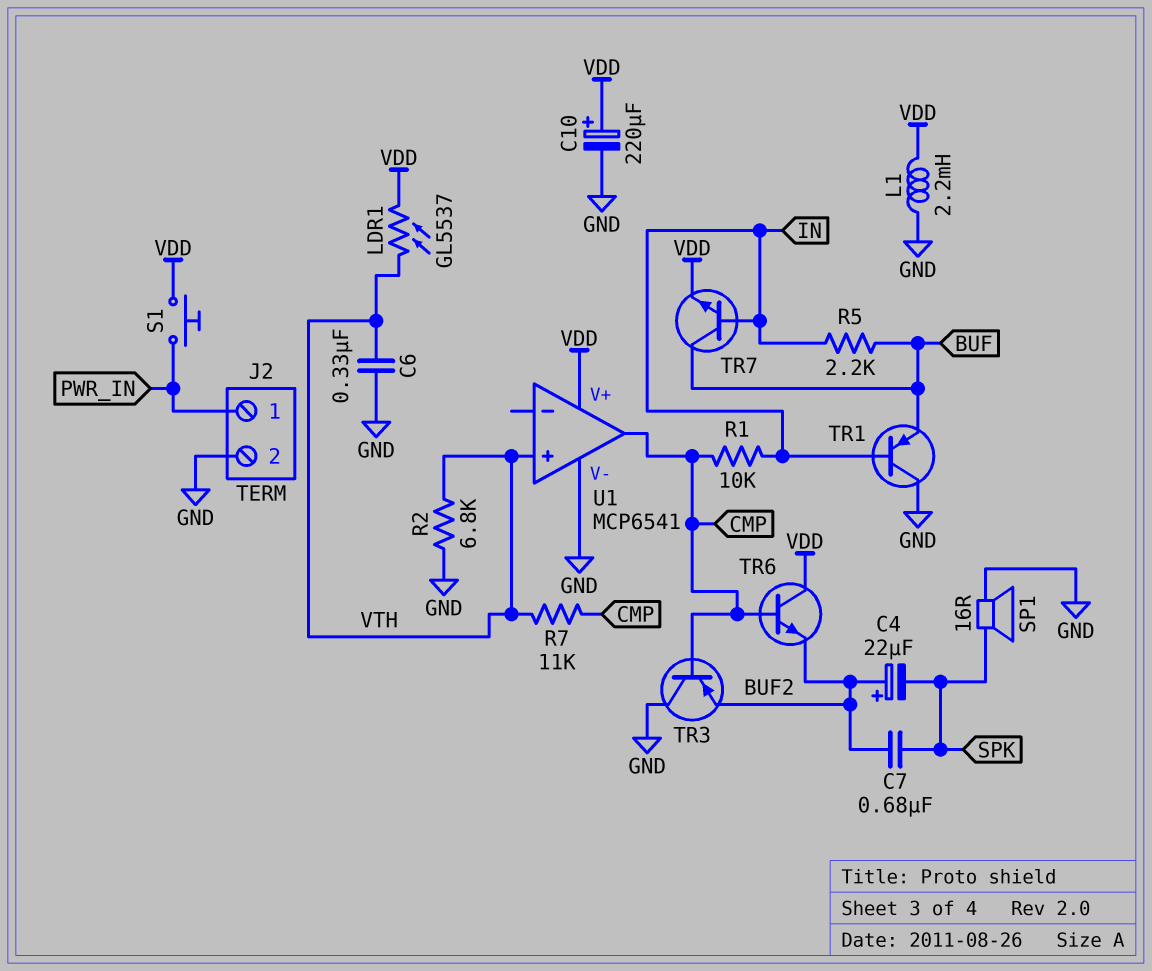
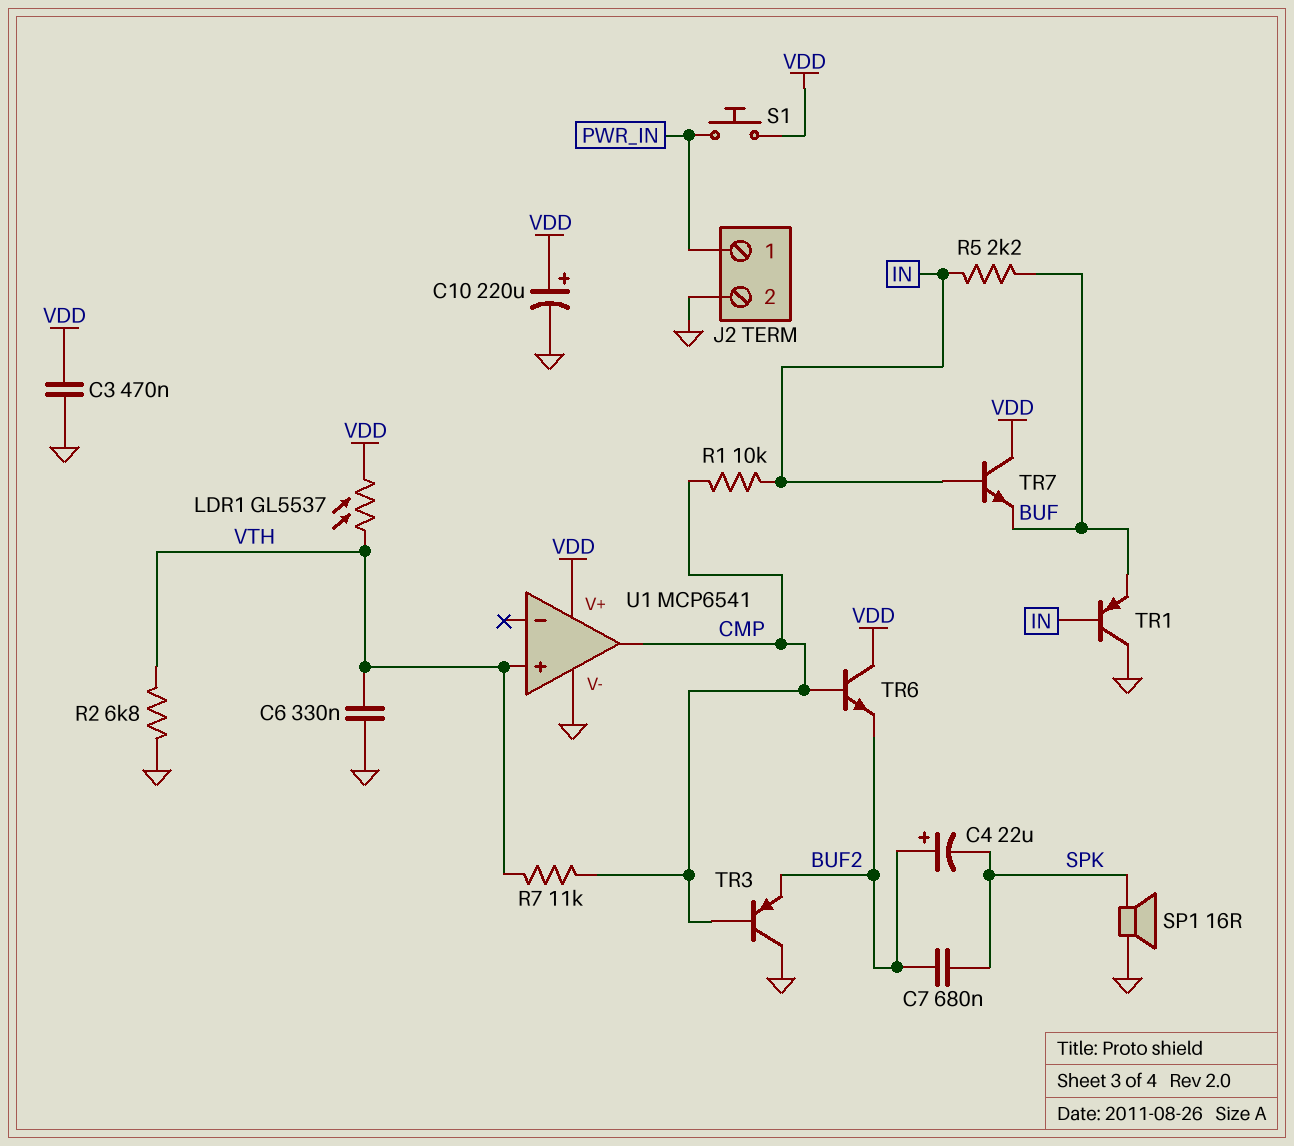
C3: none -> 470nF (GND, VDD)
L1: 2.2mH (GND, VDD) -> none
TR7: NPN (B IN, C BUF, E VDD) -> NPN (B IN, C VDD, E BUF)

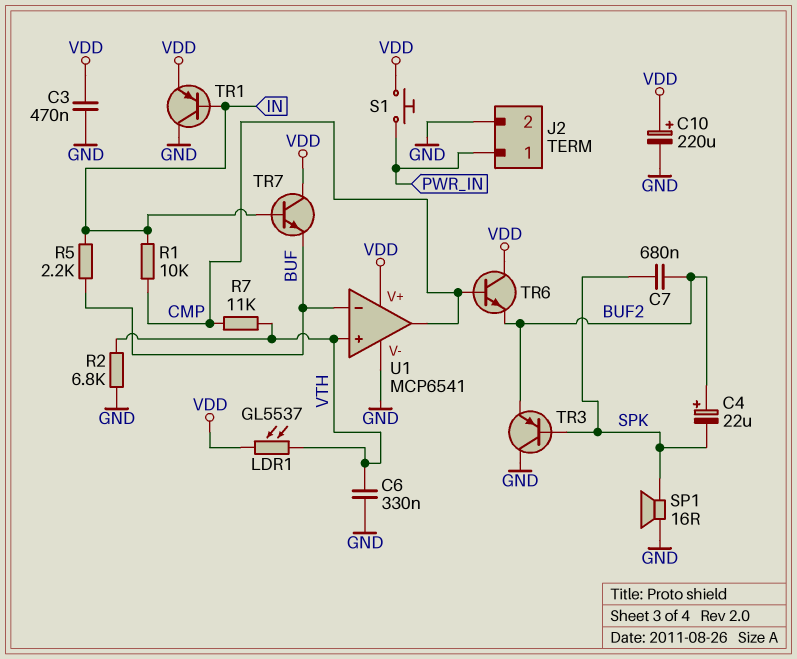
TR1: PNP (B IN, C GND, E BUF) -> PNP (B IN, C GND, E VDD)
TR3: PNP (B CMP, C GND, E BUF2) -> PNP (B SPK, C GND, E BUF2)
U1 pin in-: none -> BUF

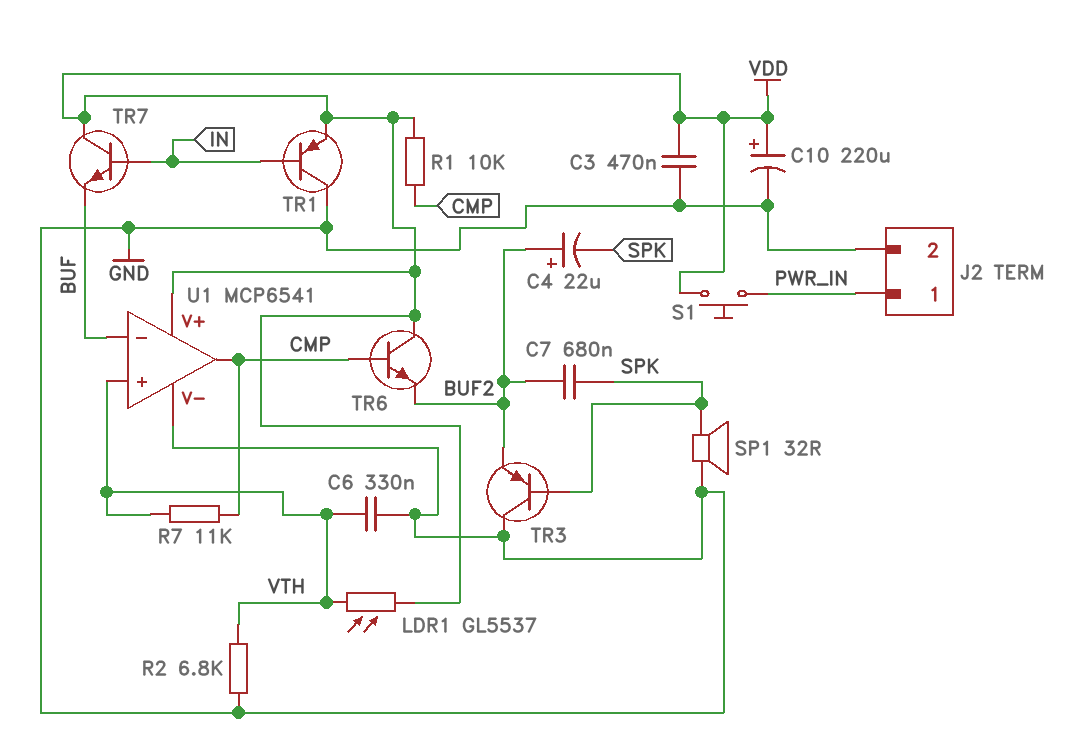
R1: 10k (CMP, IN) -> 10k (CMP, VDD)
R5: 2.2k (BUF, IN) -> none
SP1: speaker 16R (GND, SPK) -> speaker 32R (GND, SPK)

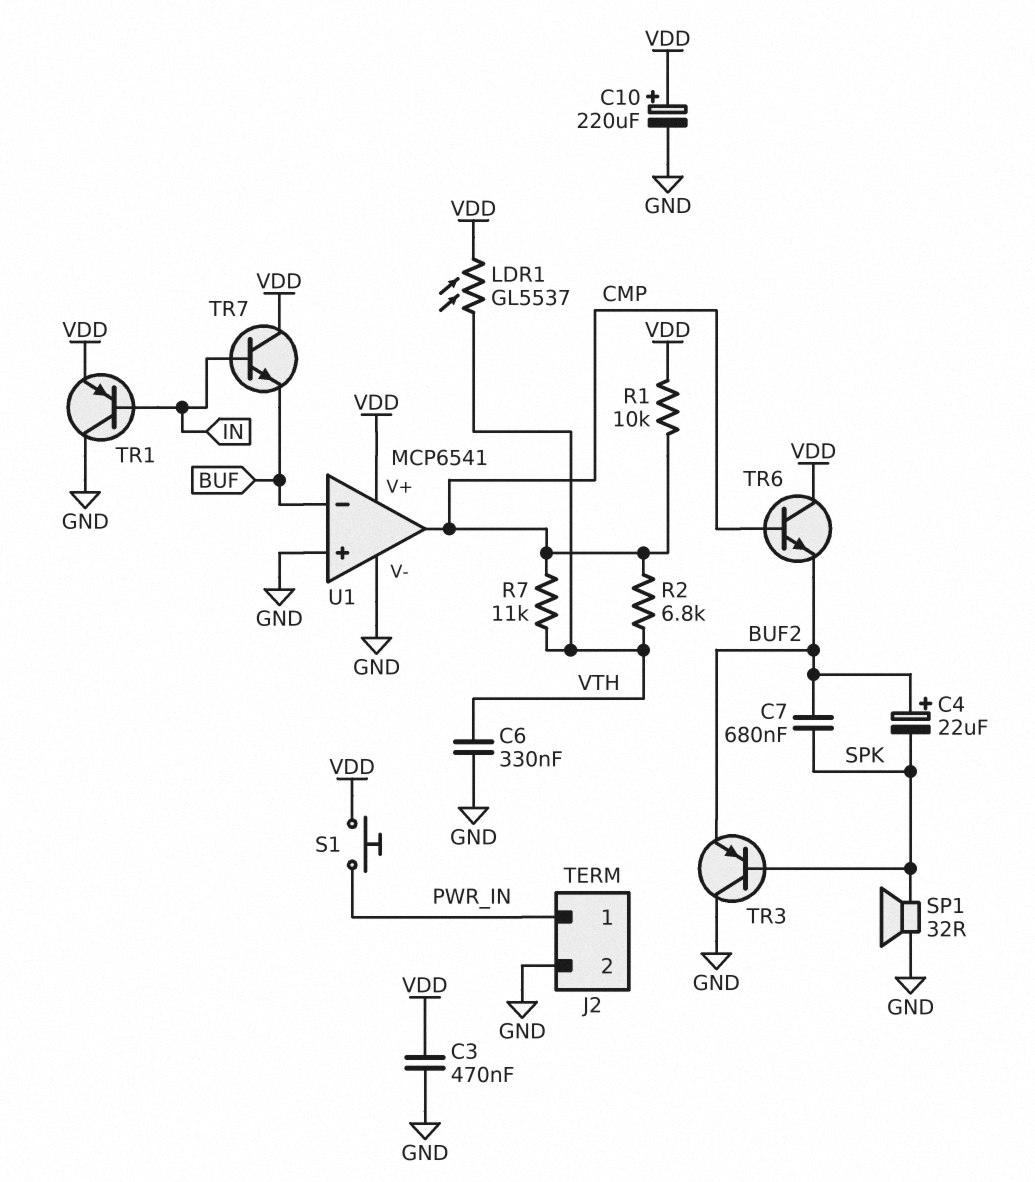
R2: 6.8k (GND, VTH) -> 6.8k (CMP, VTH)
U1 pin in+: VTH -> GND

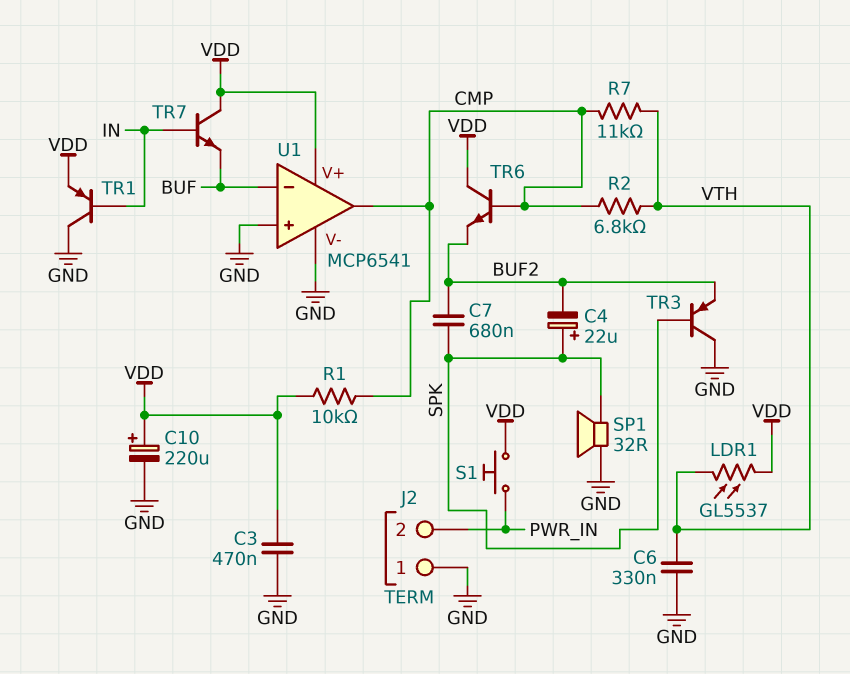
C4: 22uF (plus BUF2, minus SPK) -> 22uF (plus SPK, minus BUF2)
J2 pin 1: PWR_IN -> GND
J2 pin 2: GND -> PWR_IN

